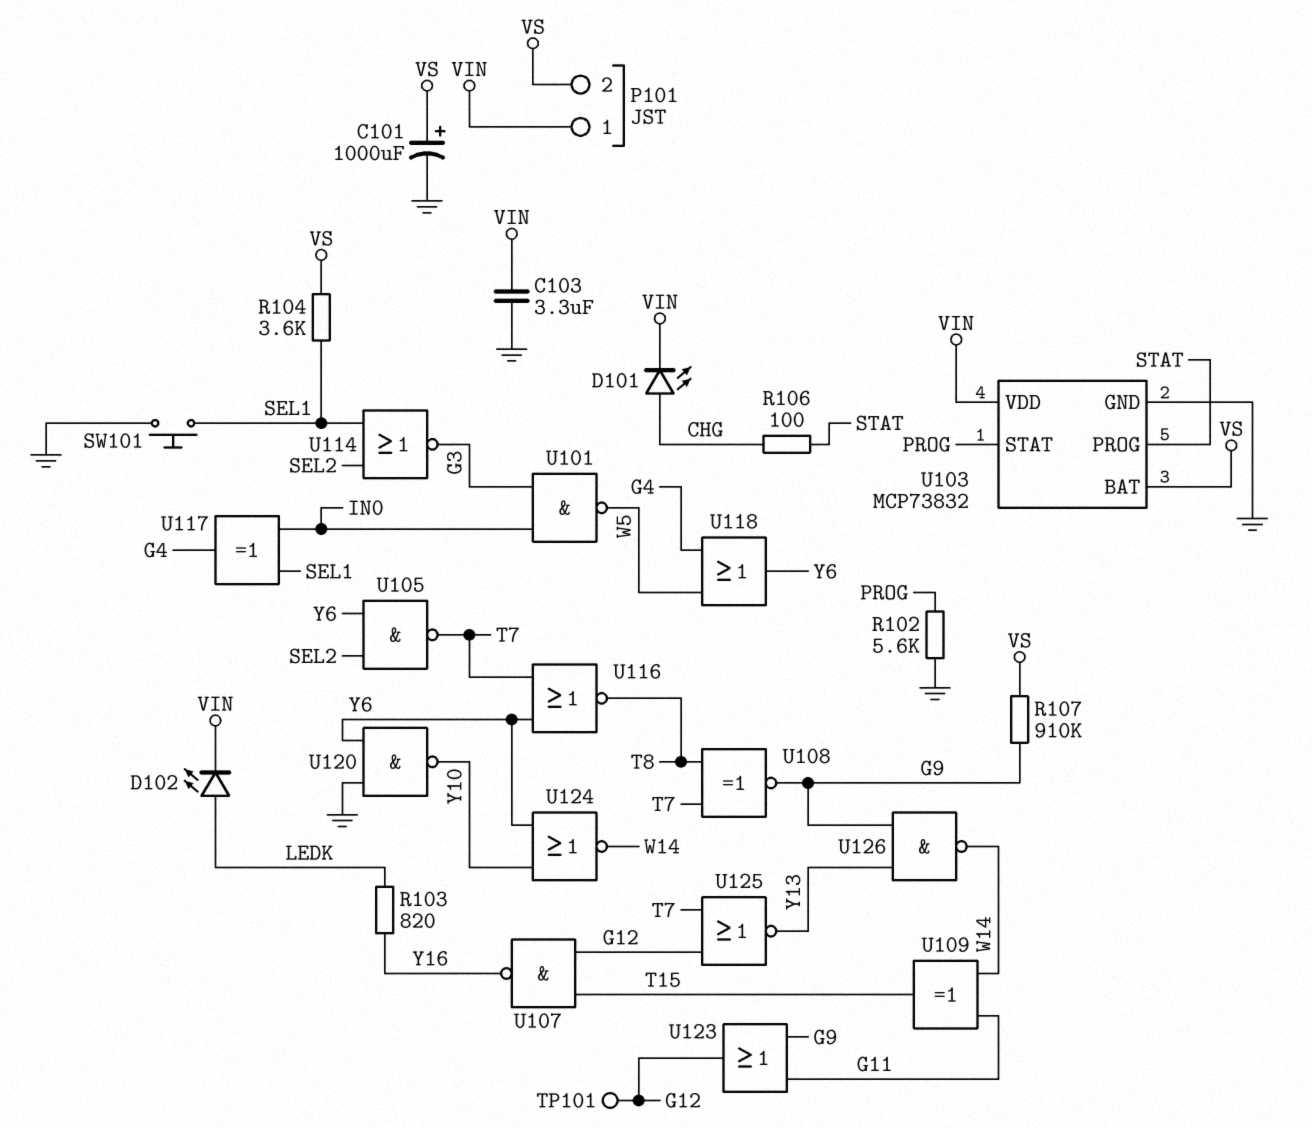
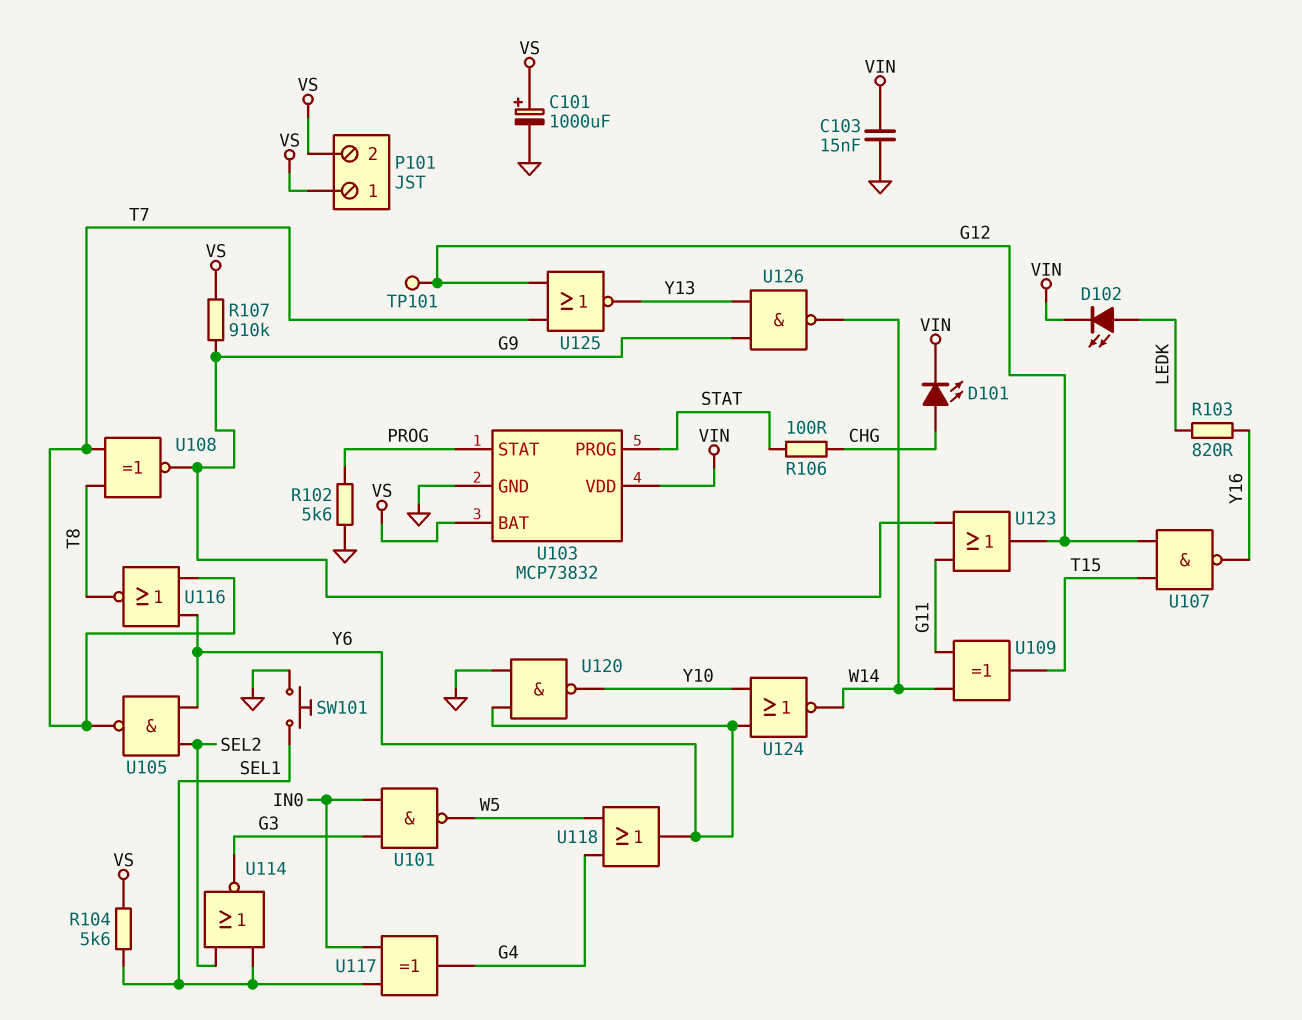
C103: 3.3uF (GND, VIN) -> 15nF (GND, VIN)
P101 pin 1: VIN -> VS
R104: 3.6k (SEL1, VS) -> 5.6k (SEL1, VS)

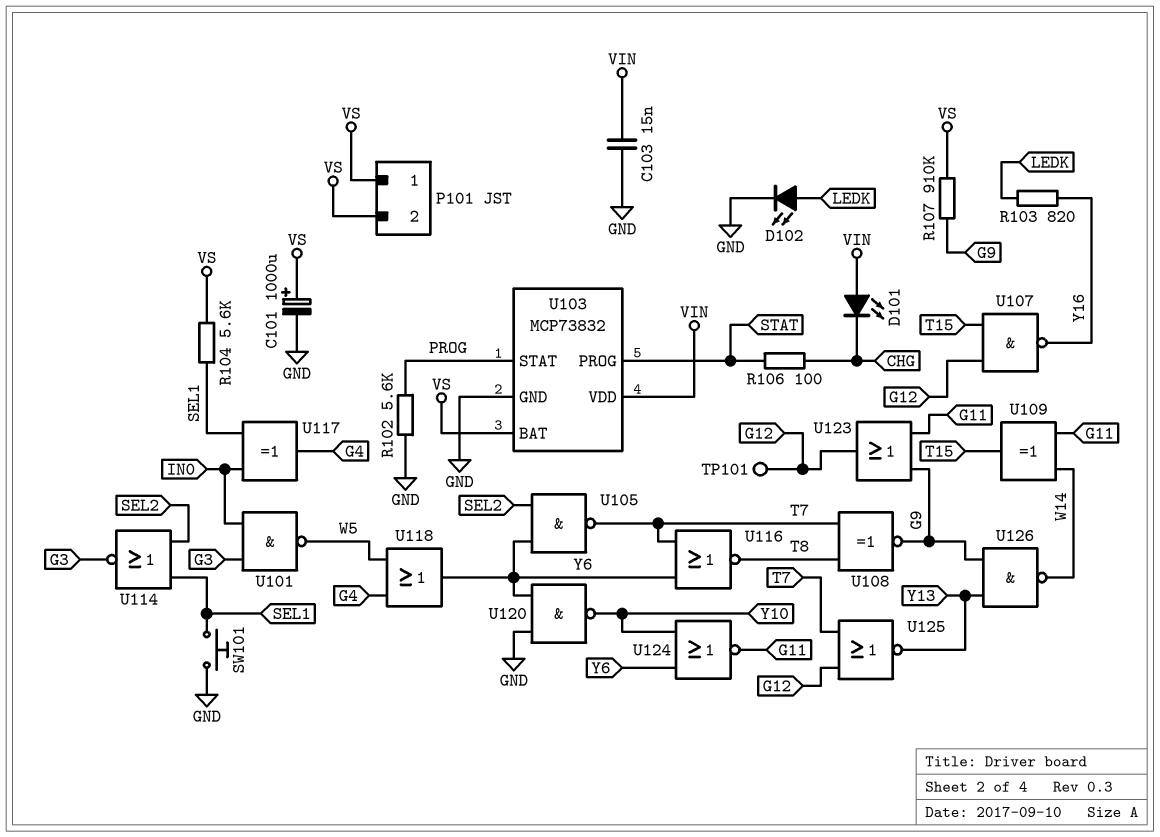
D101: LED (A CHG, K VIN) -> LED (A VIN, K CHG)
D102: LED (A LEDK, K VIN) -> LED (A LEDK, K GND)
U124: NOR (in Y6, in Y10, out W14) -> NOR (in Y6, in Y10, out G11)

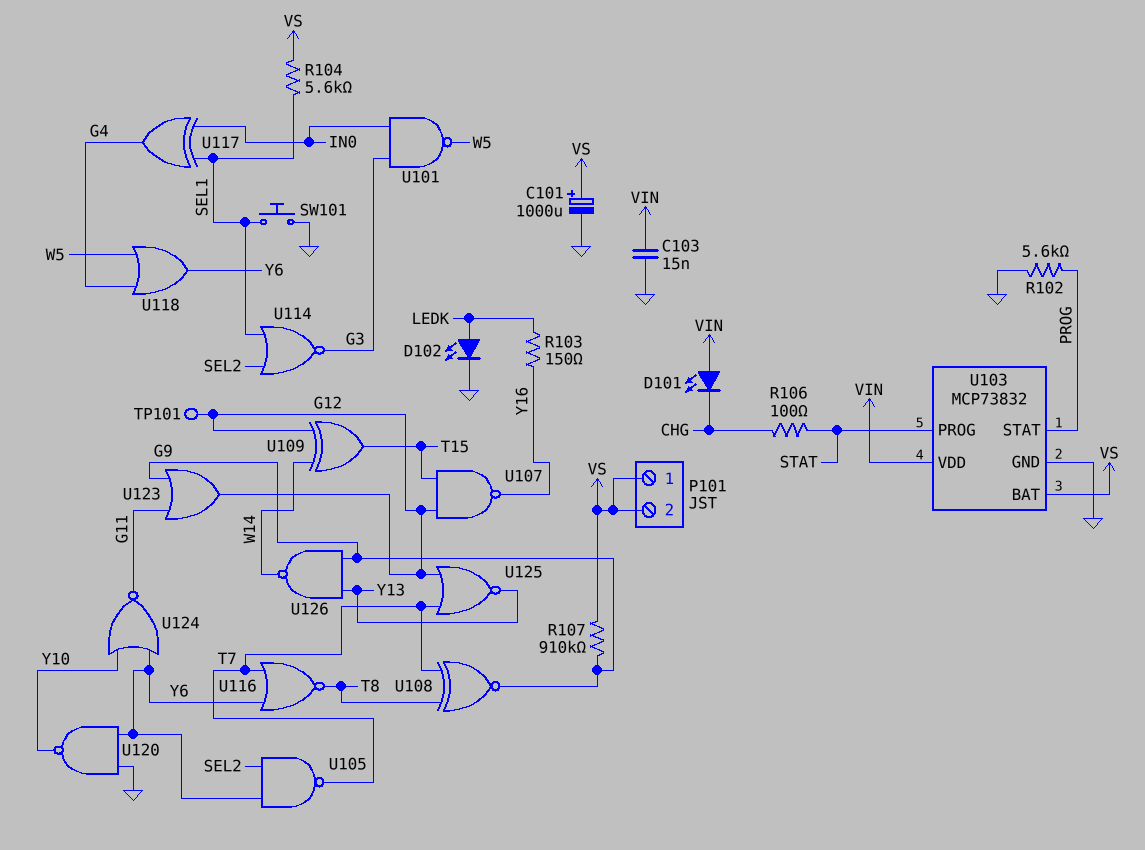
R103: 820 (LEDK, Y16) -> 150 (LEDK, Y16)
U109: XOR (in G11, in W14, out T15) -> XOR (in G12, in W14, out T15)

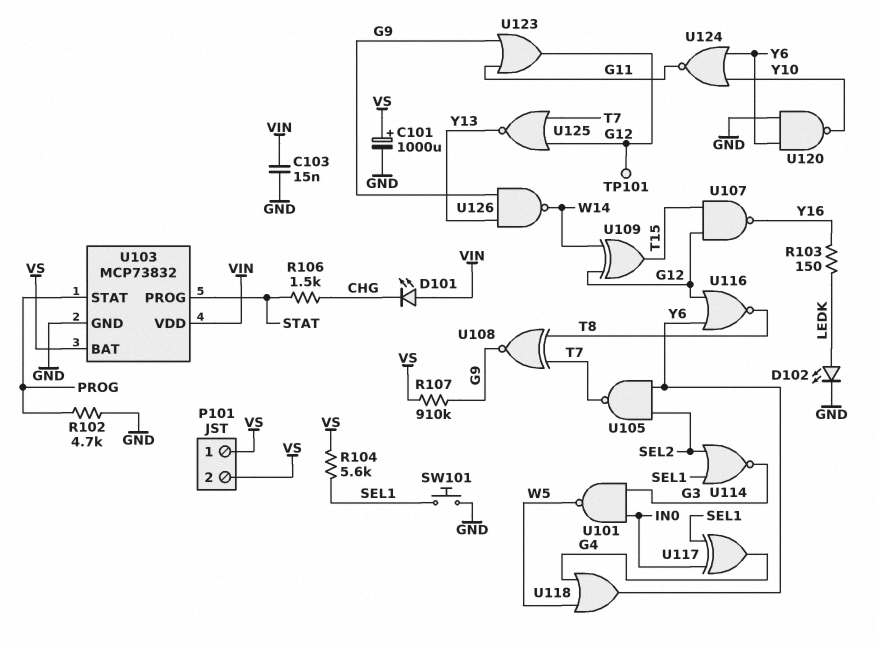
R102: 5.6k (GND, PROG) -> 4.7k (GND, PROG)
R106: 100 (CHG, STAT) -> 1.5k (CHG, STAT)
U116: NOR (in T7, in Y6, out T8) -> NOR (in G12, in Y6, out T8)

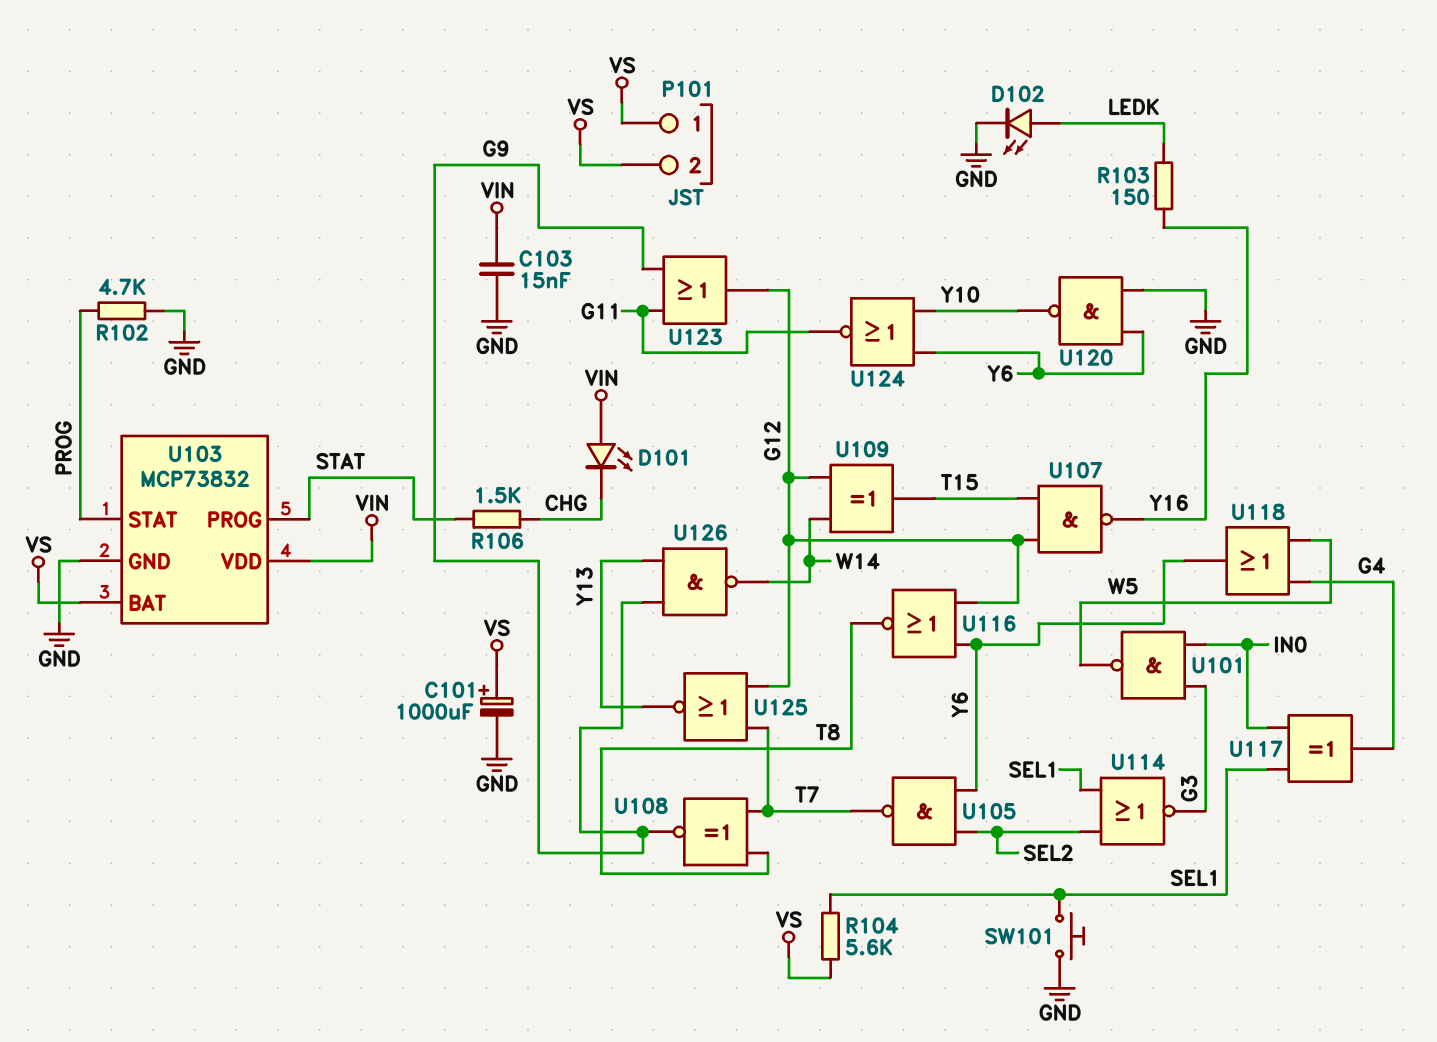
R107: 910k (G9, VS) -> none
TP101: test point (G12) -> none

